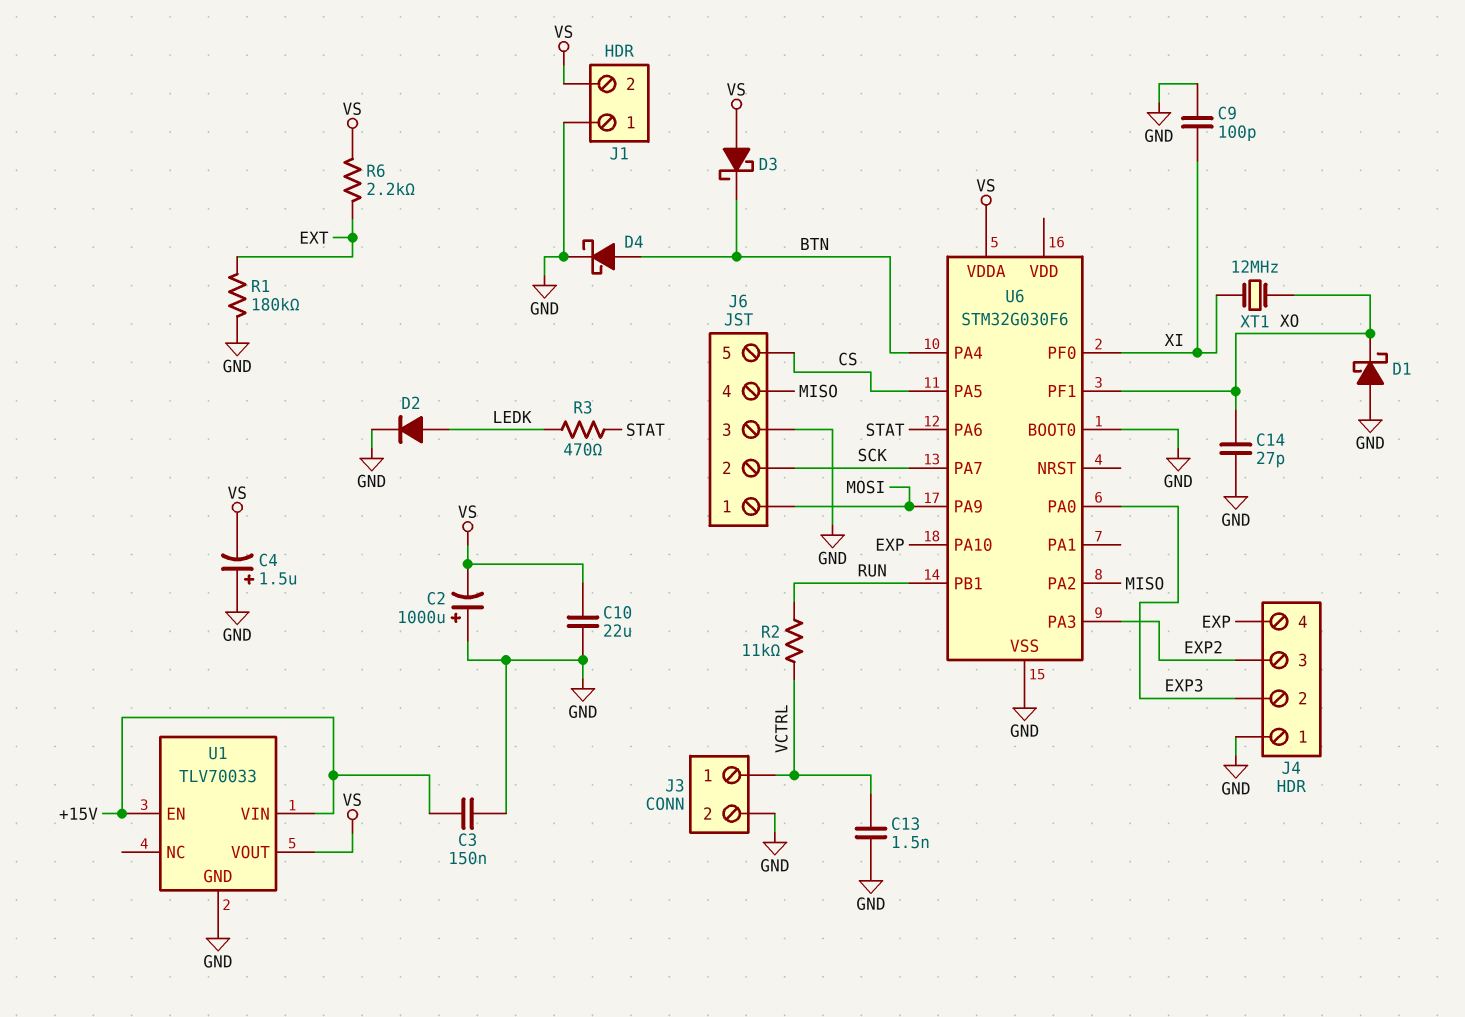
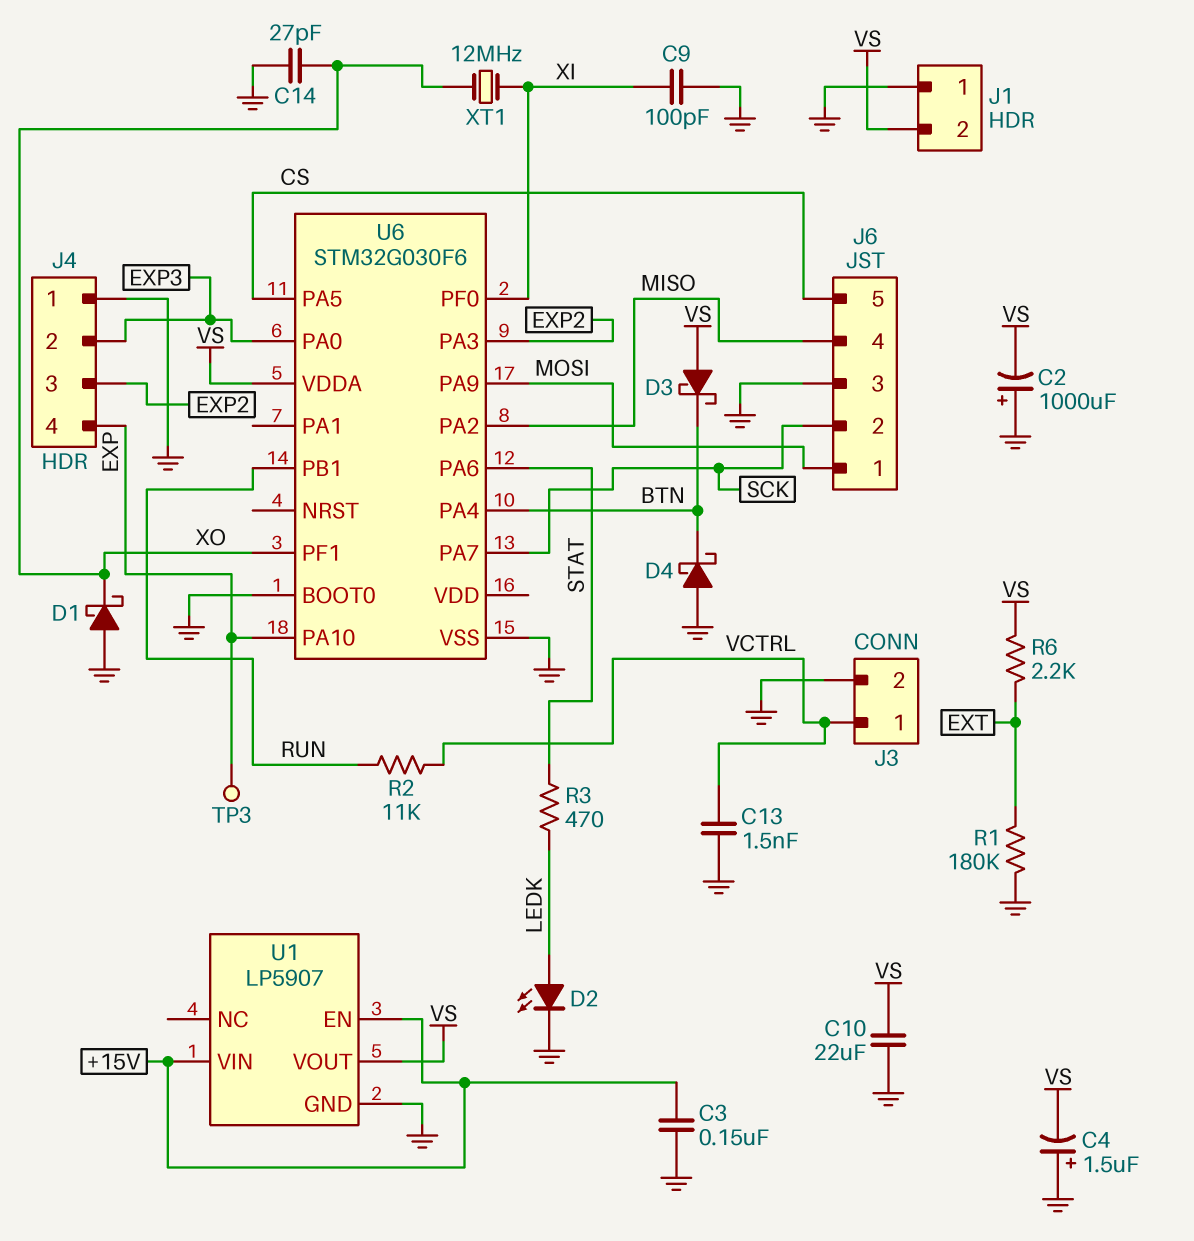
D2: diode (A LEDK, K GND) -> LED (A LEDK, K GND)
D4: schottky (A BTN, K GND) -> schottky (A GND, K BTN)
TP3: none -> test point (EXP)
U1: TLV70033 -> LP5907

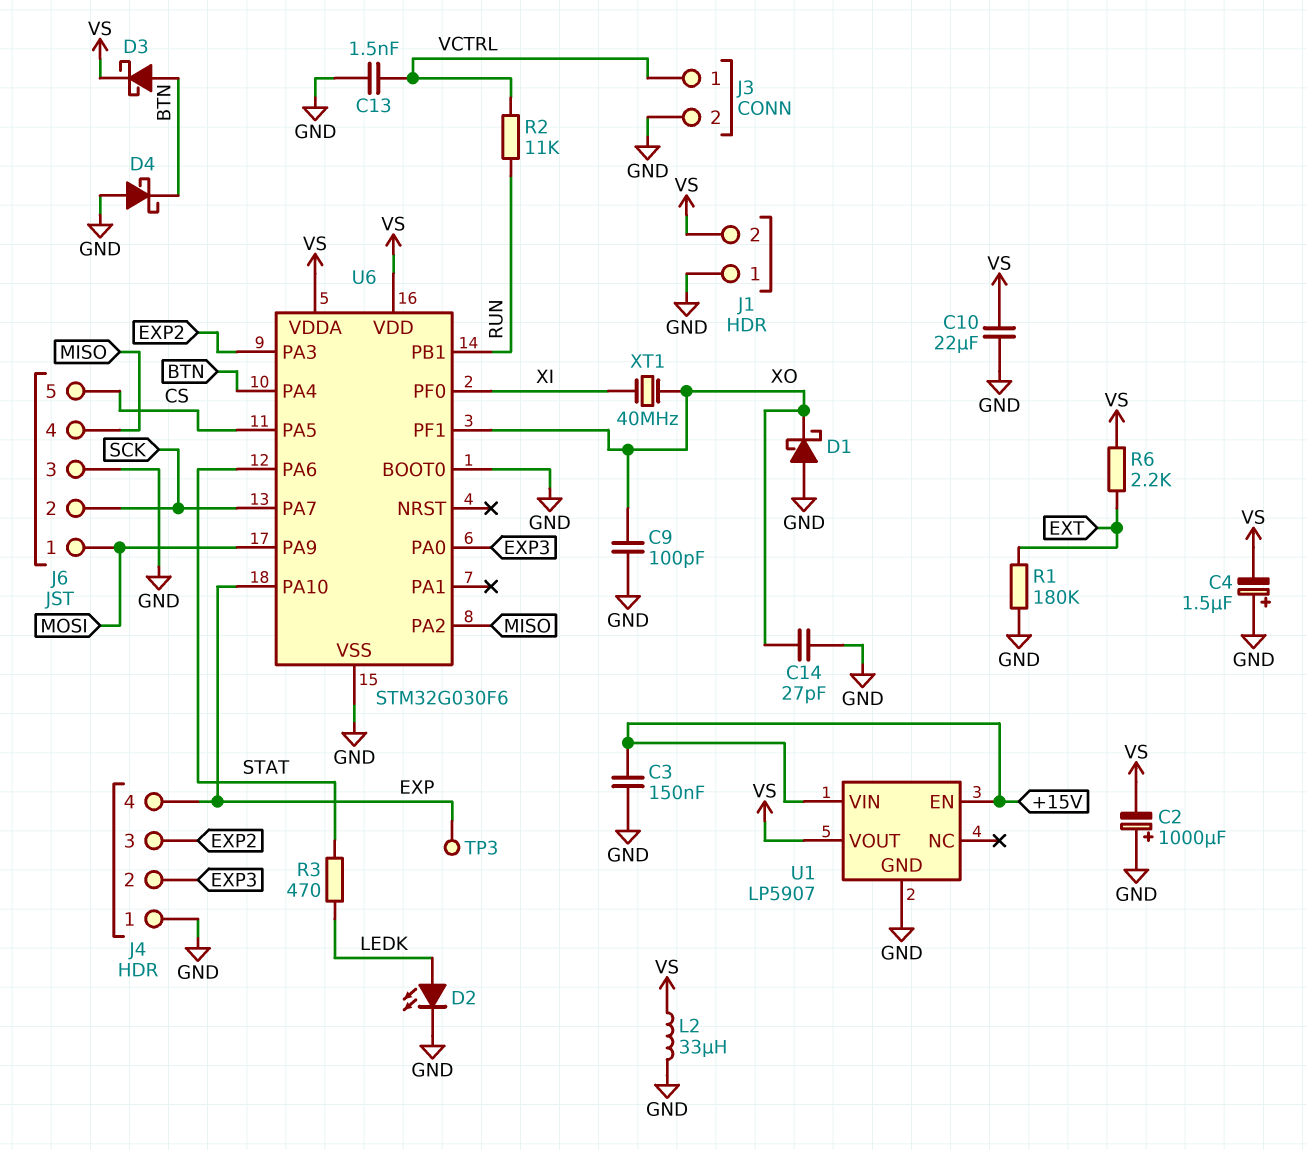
C9: 100pF (GND, XI) -> 100pF (GND, XO)
D3: schottky (A VS, K BTN) -> schottky (A BTN, K VS)
L2: none -> 33uH (GND, VS)
U6 pin VDD: none -> VS
XT1: 12MHz (XI, XO) -> 40MHz (XI, XO)

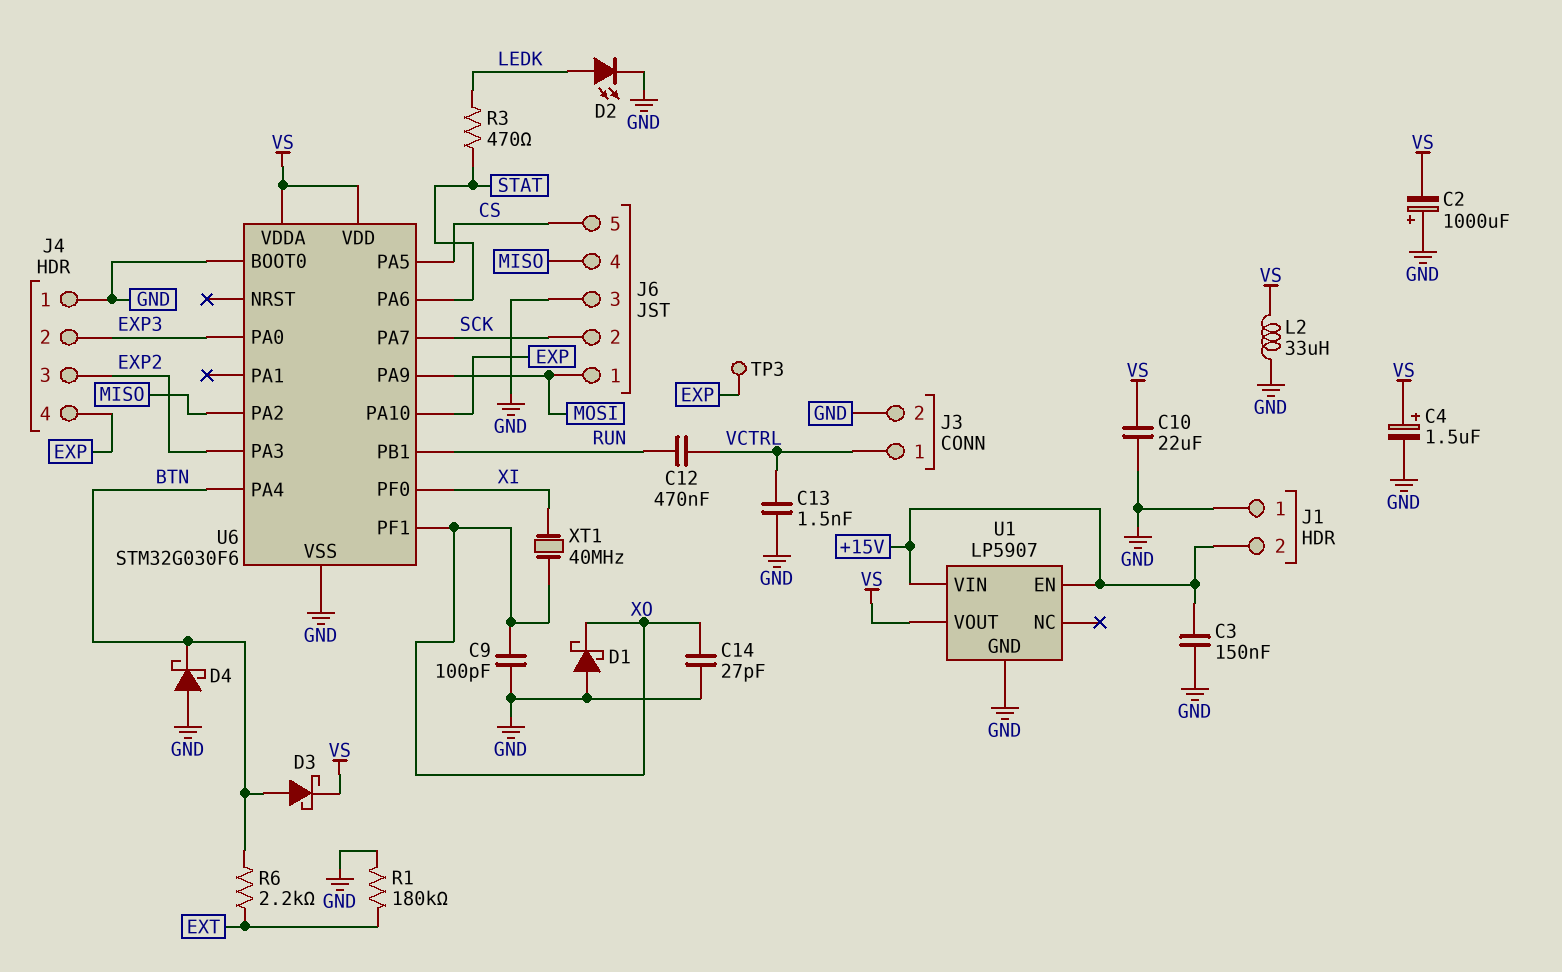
C4: 1.5uF (plus GND, minus VS) -> 1.5uF (plus VS, minus GND)
C12: none -> 470nF (RUN, VCTRL)
J1 pin 2: VS -> +15V
R2: 11k (RUN, VCTRL) -> none
R6: 2.2k (EXT, VS) -> 2.2k (BTN, EXT)

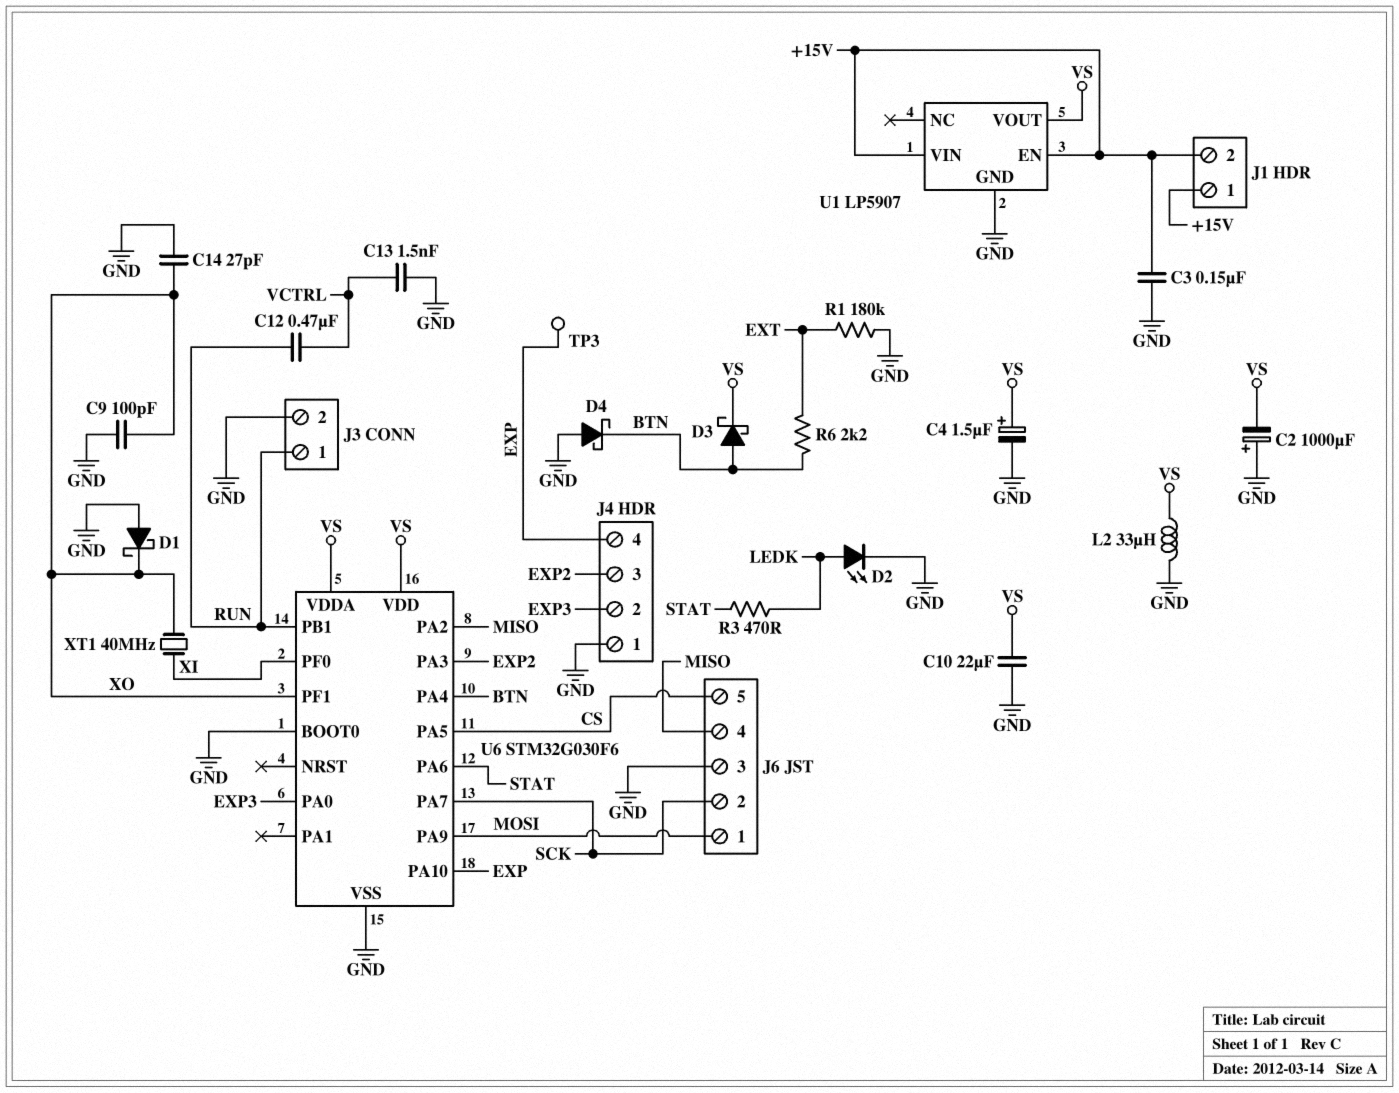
J1 pin 1: GND -> +15V
J3 pin 1: VCTRL -> RUN

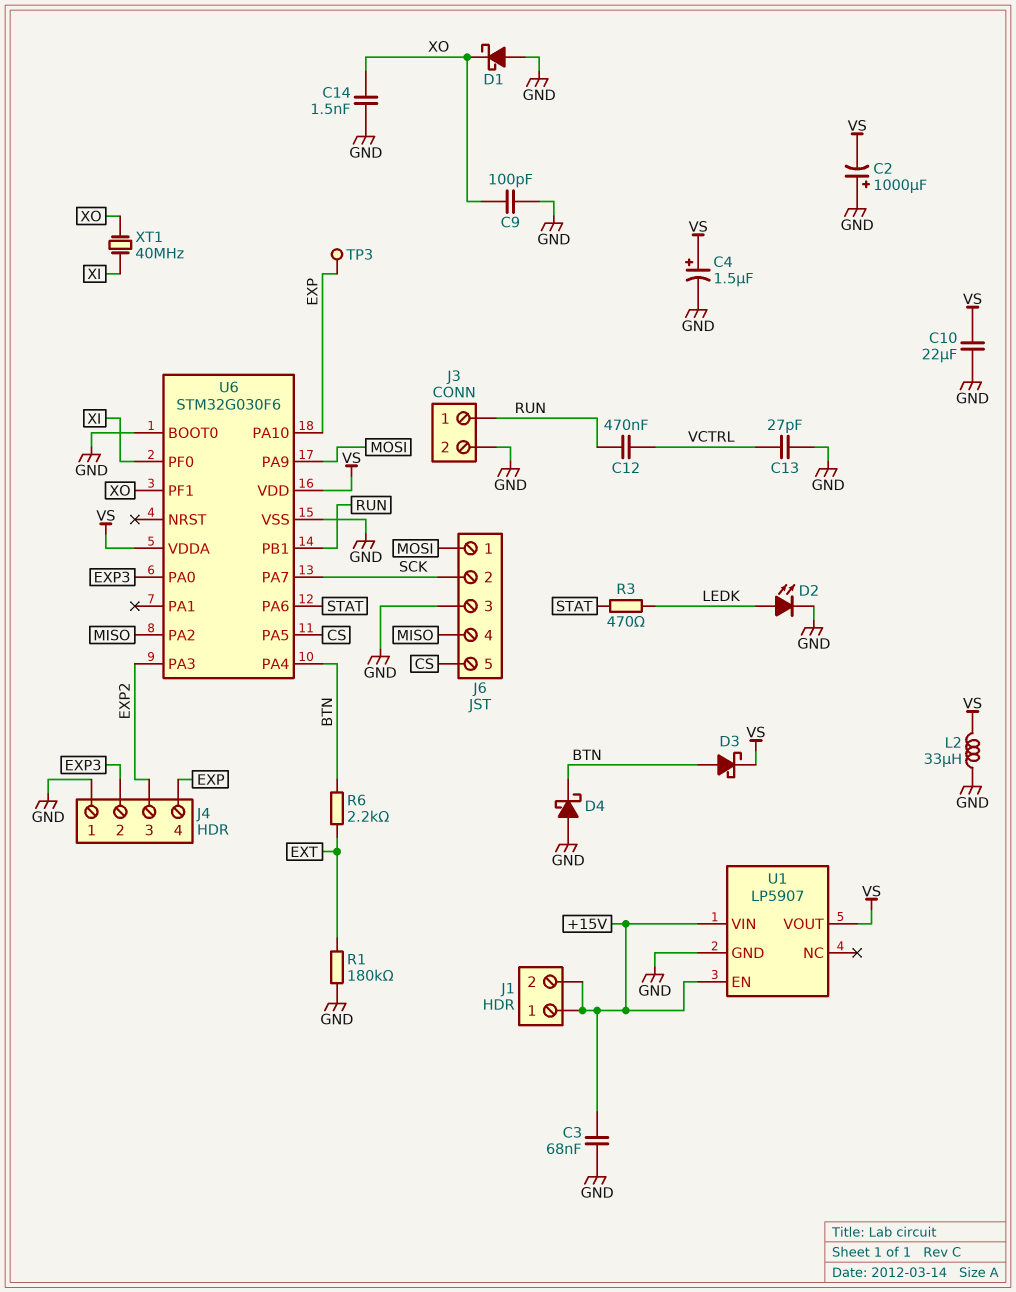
C3: 150nF (+15V, GND) -> 68nF (+15V, GND)
C13: 1.5nF (GND, VCTRL) -> 27pF (GND, VCTRL)
C14: 27pF (GND, XO) -> 1.5nF (GND, XO)

